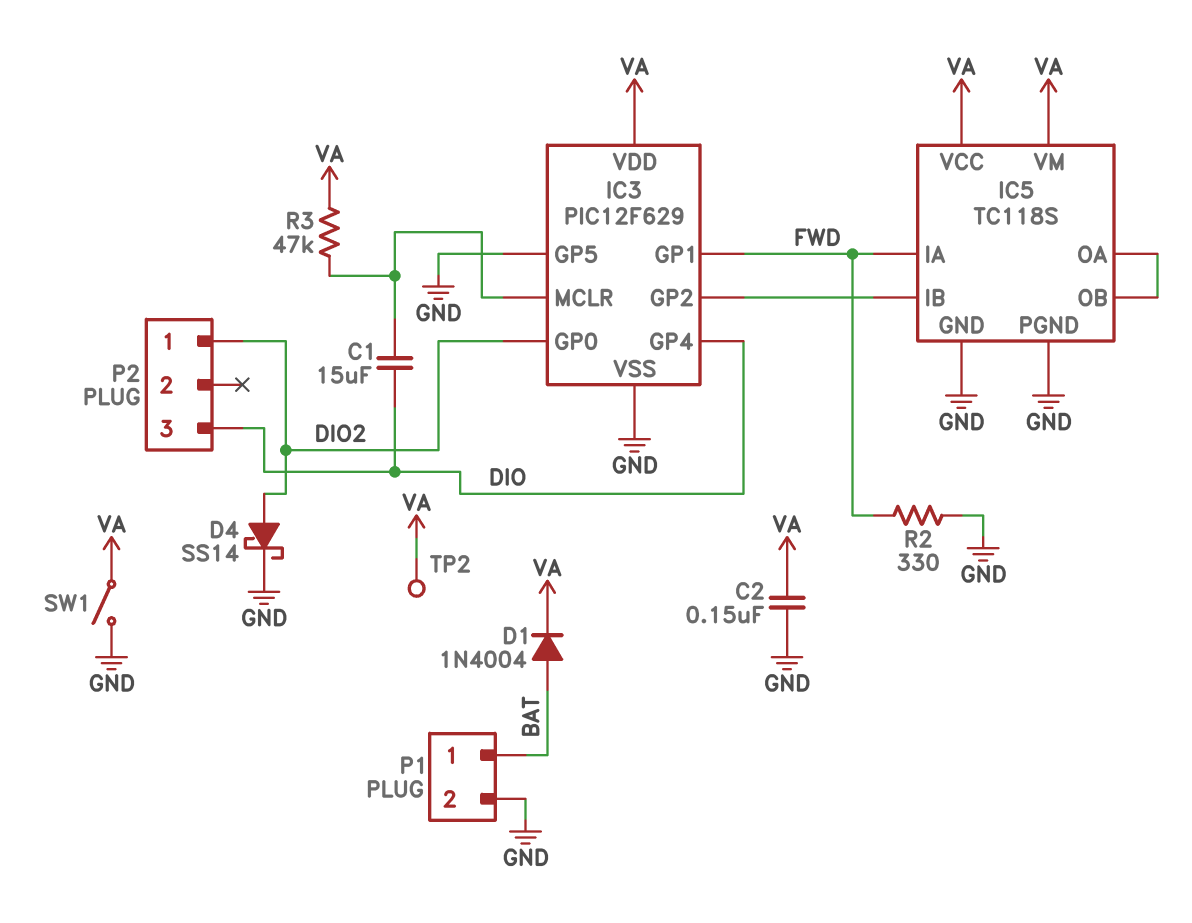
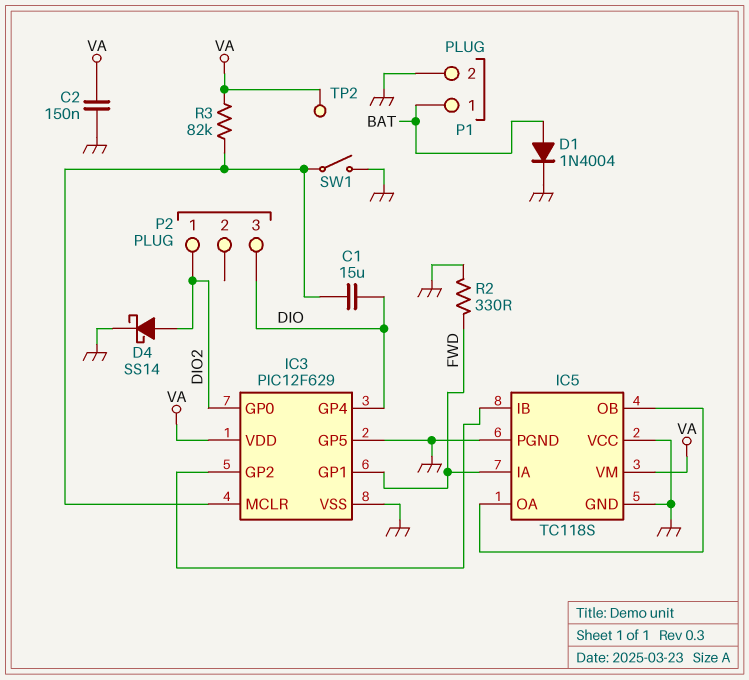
D1: diode 1N4004 (A BAT, K VA) -> diode 1N4004 (A BAT, K GND)
IC5 pin VCC: VA -> GND
R3: 47k (IC3/MCLR, VA) -> 82k (IC3/MCLR, VA)
SW1: switch (GND, VA) -> switch (GND, IC3/MCLR)

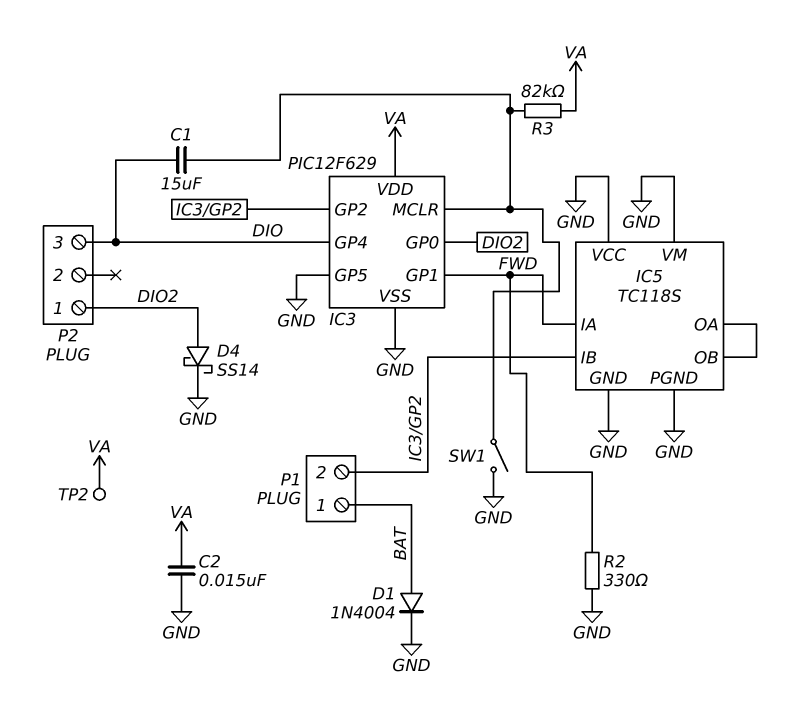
C2: 150nF (GND, VA) -> 15nF (GND, VA)
IC5 pin VM: VA -> GND
P1 pin 2: GND -> IC3/GP2

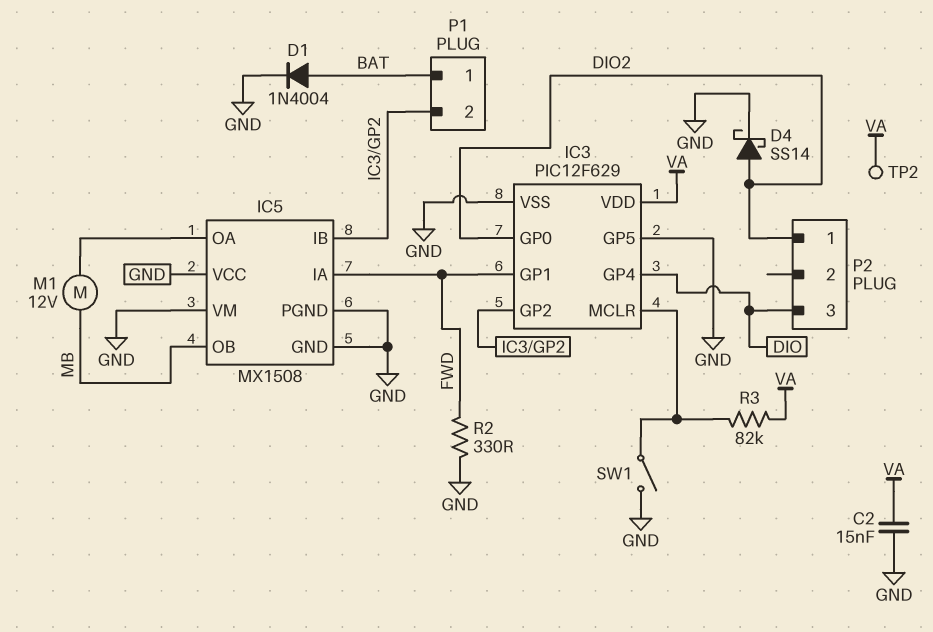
C1: 15uF (DIO, IC3/MCLR) -> none
IC5: TC118S -> MX1508
IC5 pin OB: IC5/OA -> MB
M1: none -> motor 12V (IC5/OA, MB)

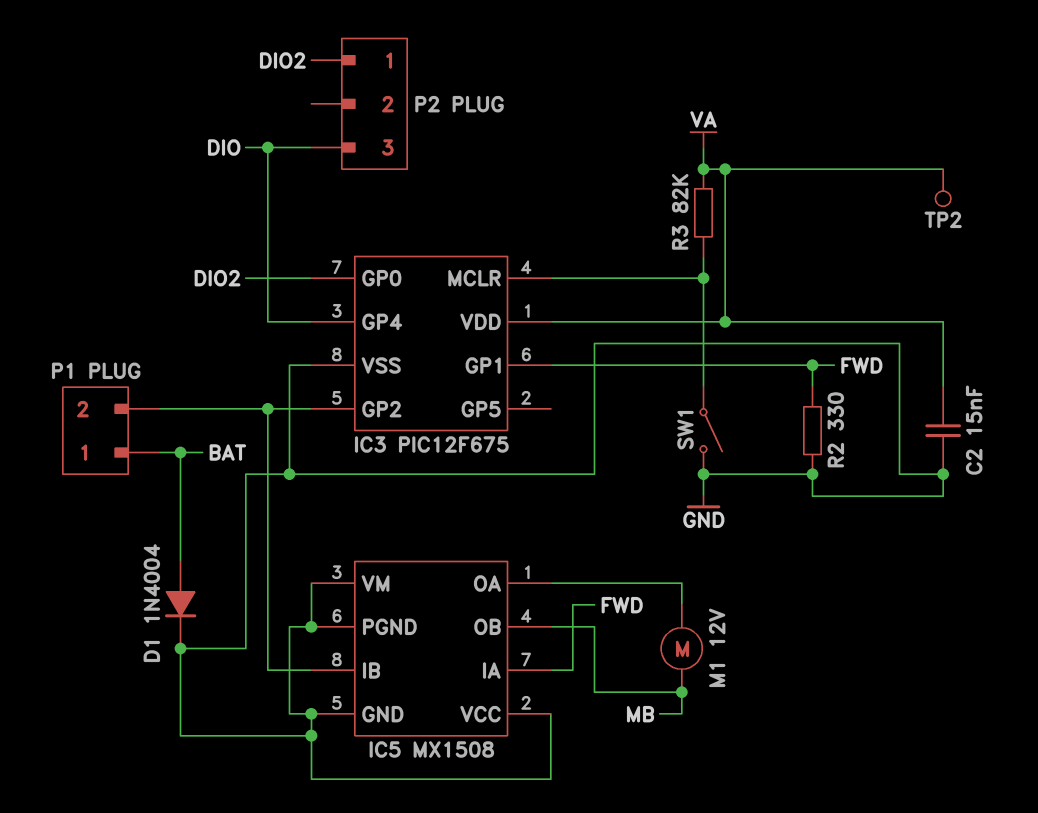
D4: schottky SS14 (A DIO2, K GND) -> none
IC3: PIC12F629 -> PIC12F675
IC3 pin GP5: GND -> none

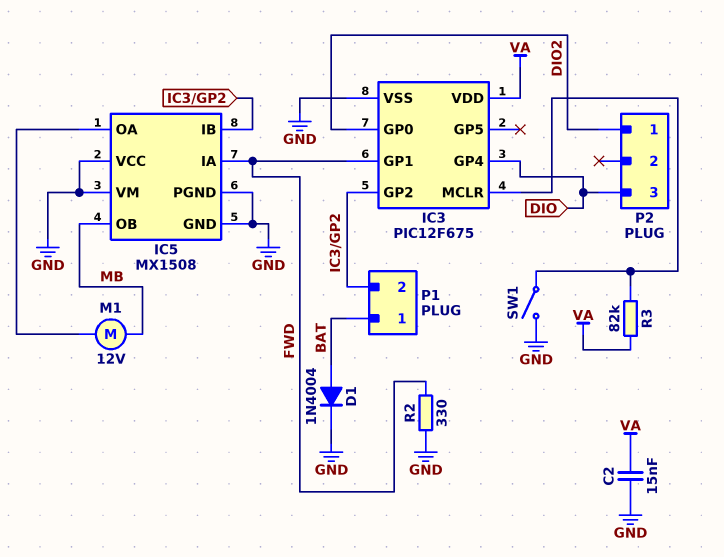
TP2: test point (VA) -> none

